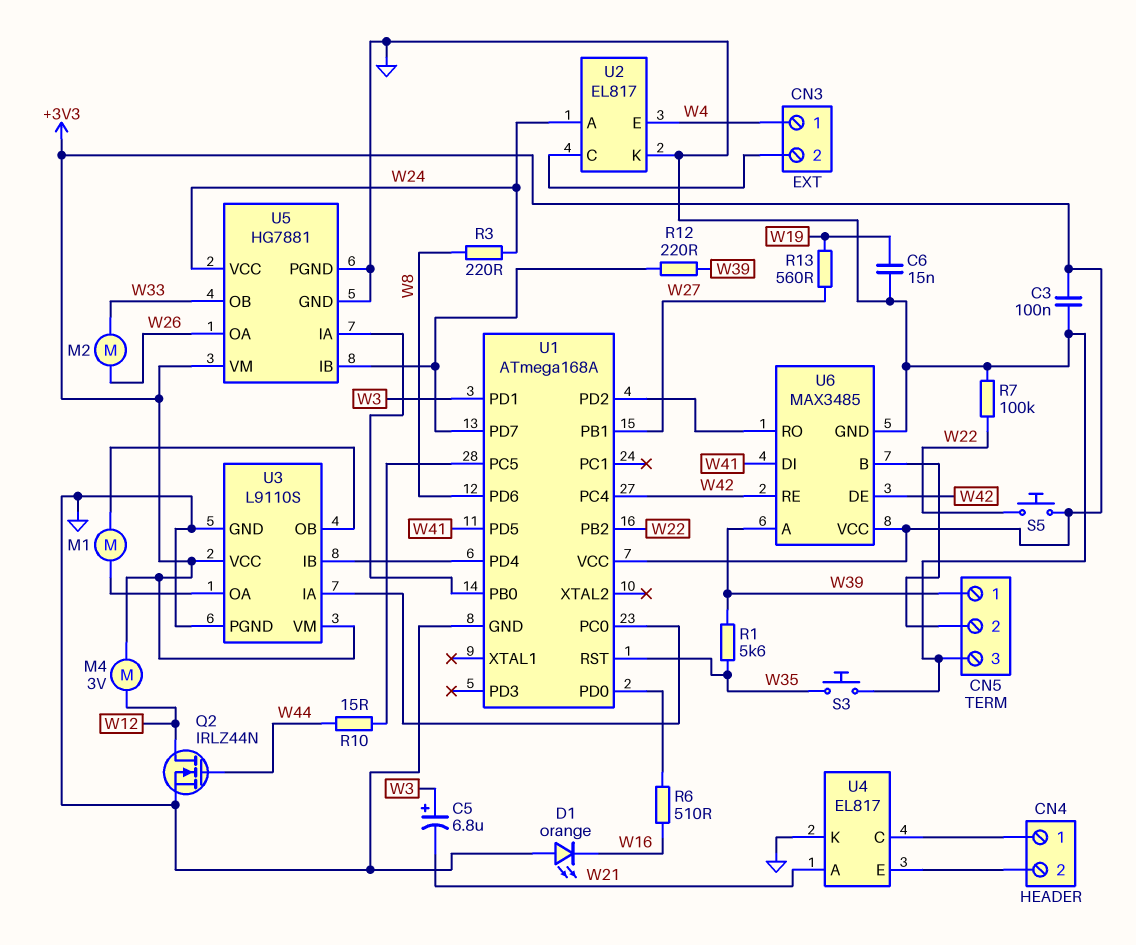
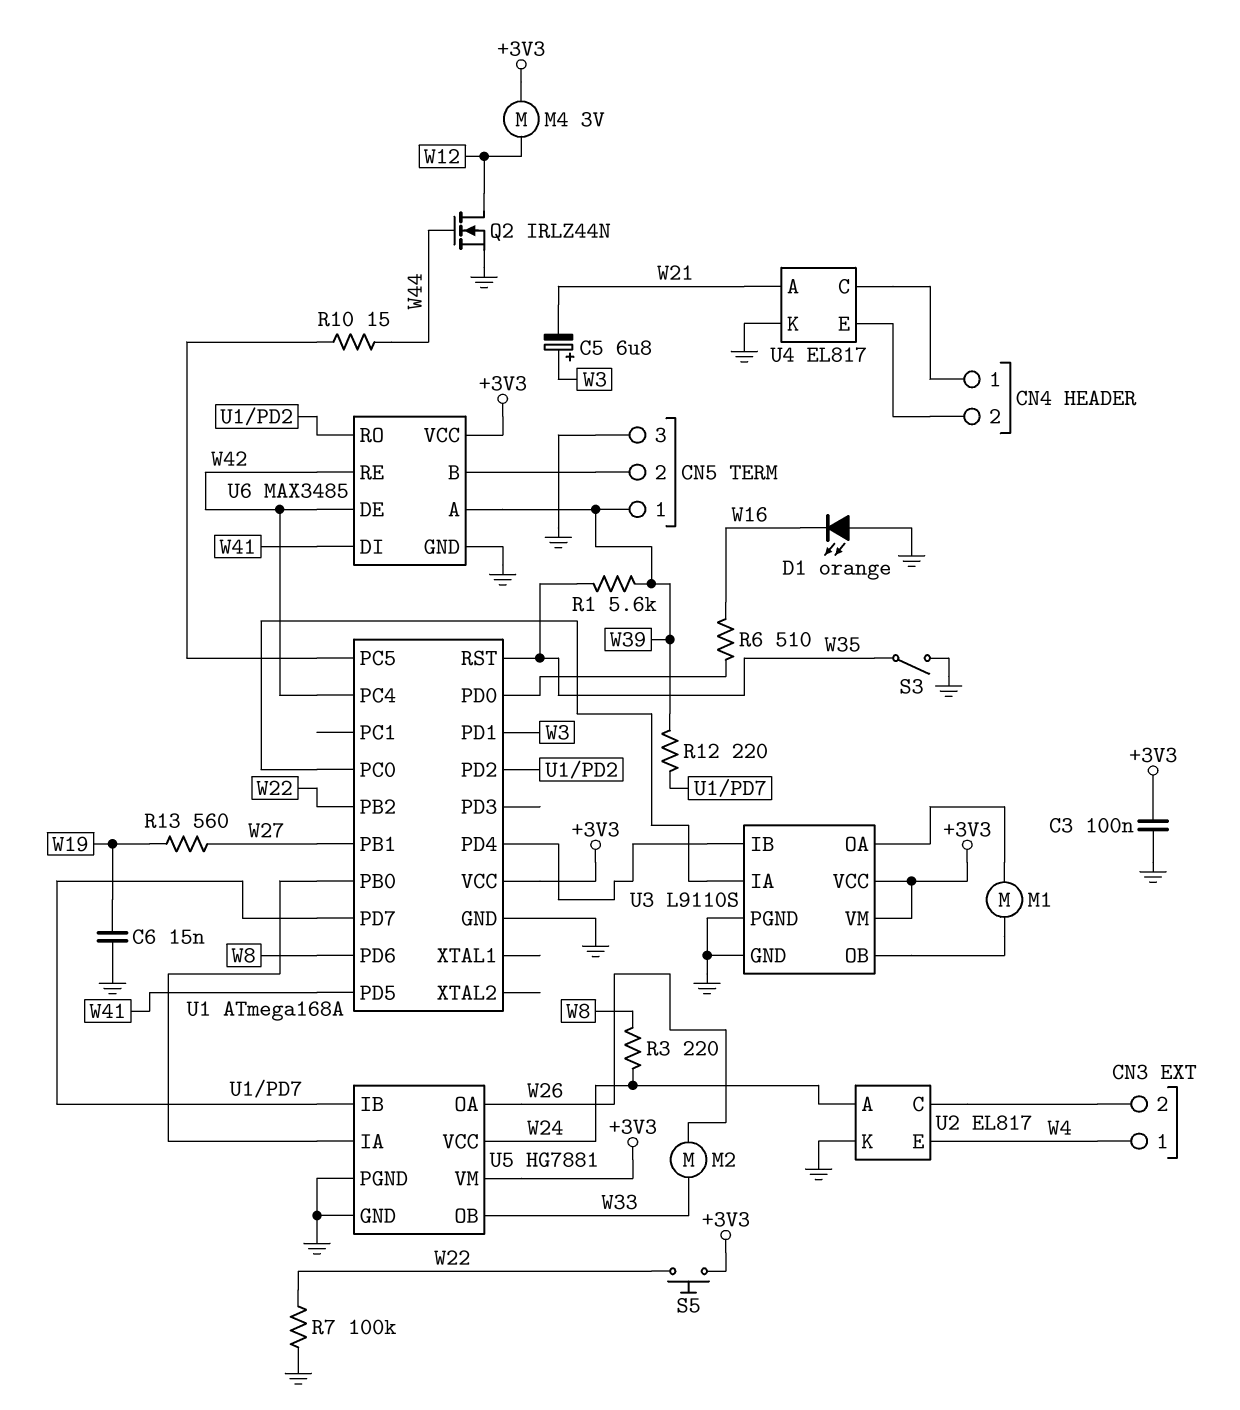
S3: button (GND, W35) -> switch (GND, W35)

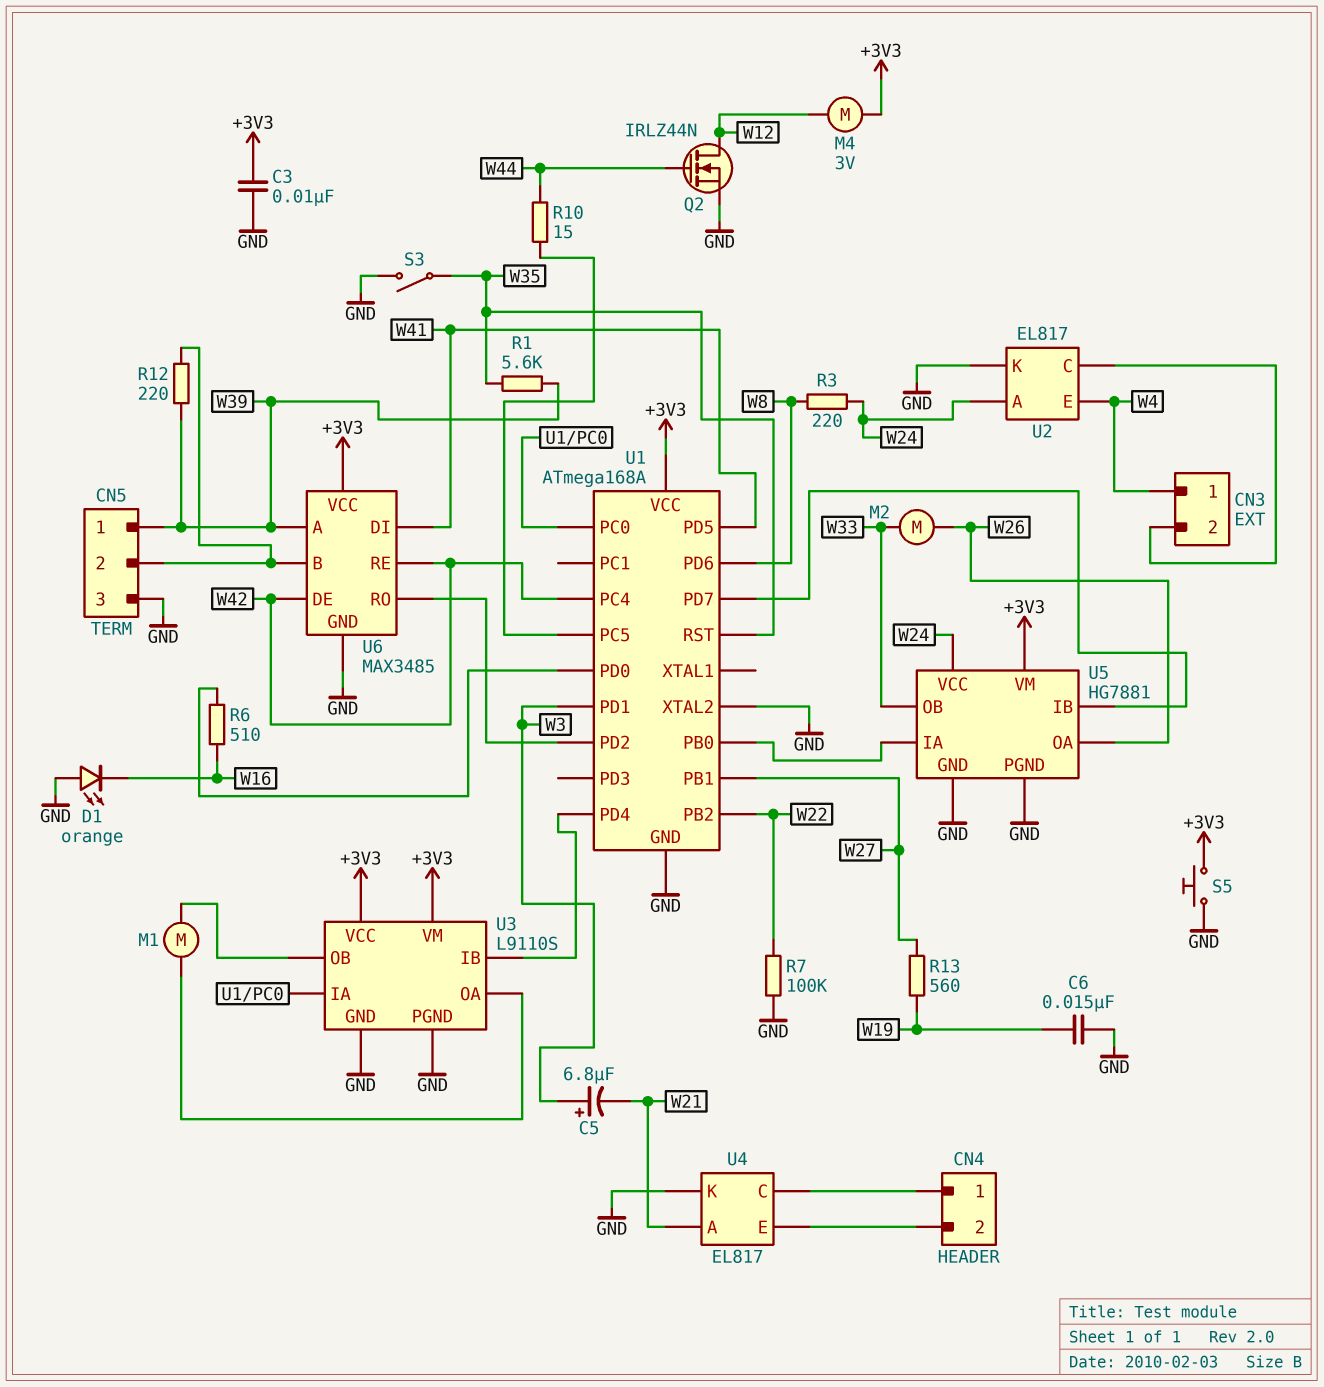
C3: 100nF (+3V3, GND) -> 10nF (+3V3, GND)
R12: 220 (U1/PD7, W39) -> 220 (CN5/2, W39)
S5: button (+3V3, W22) -> button (+3V3, GND)
U1 pin XTAL2: none -> GND

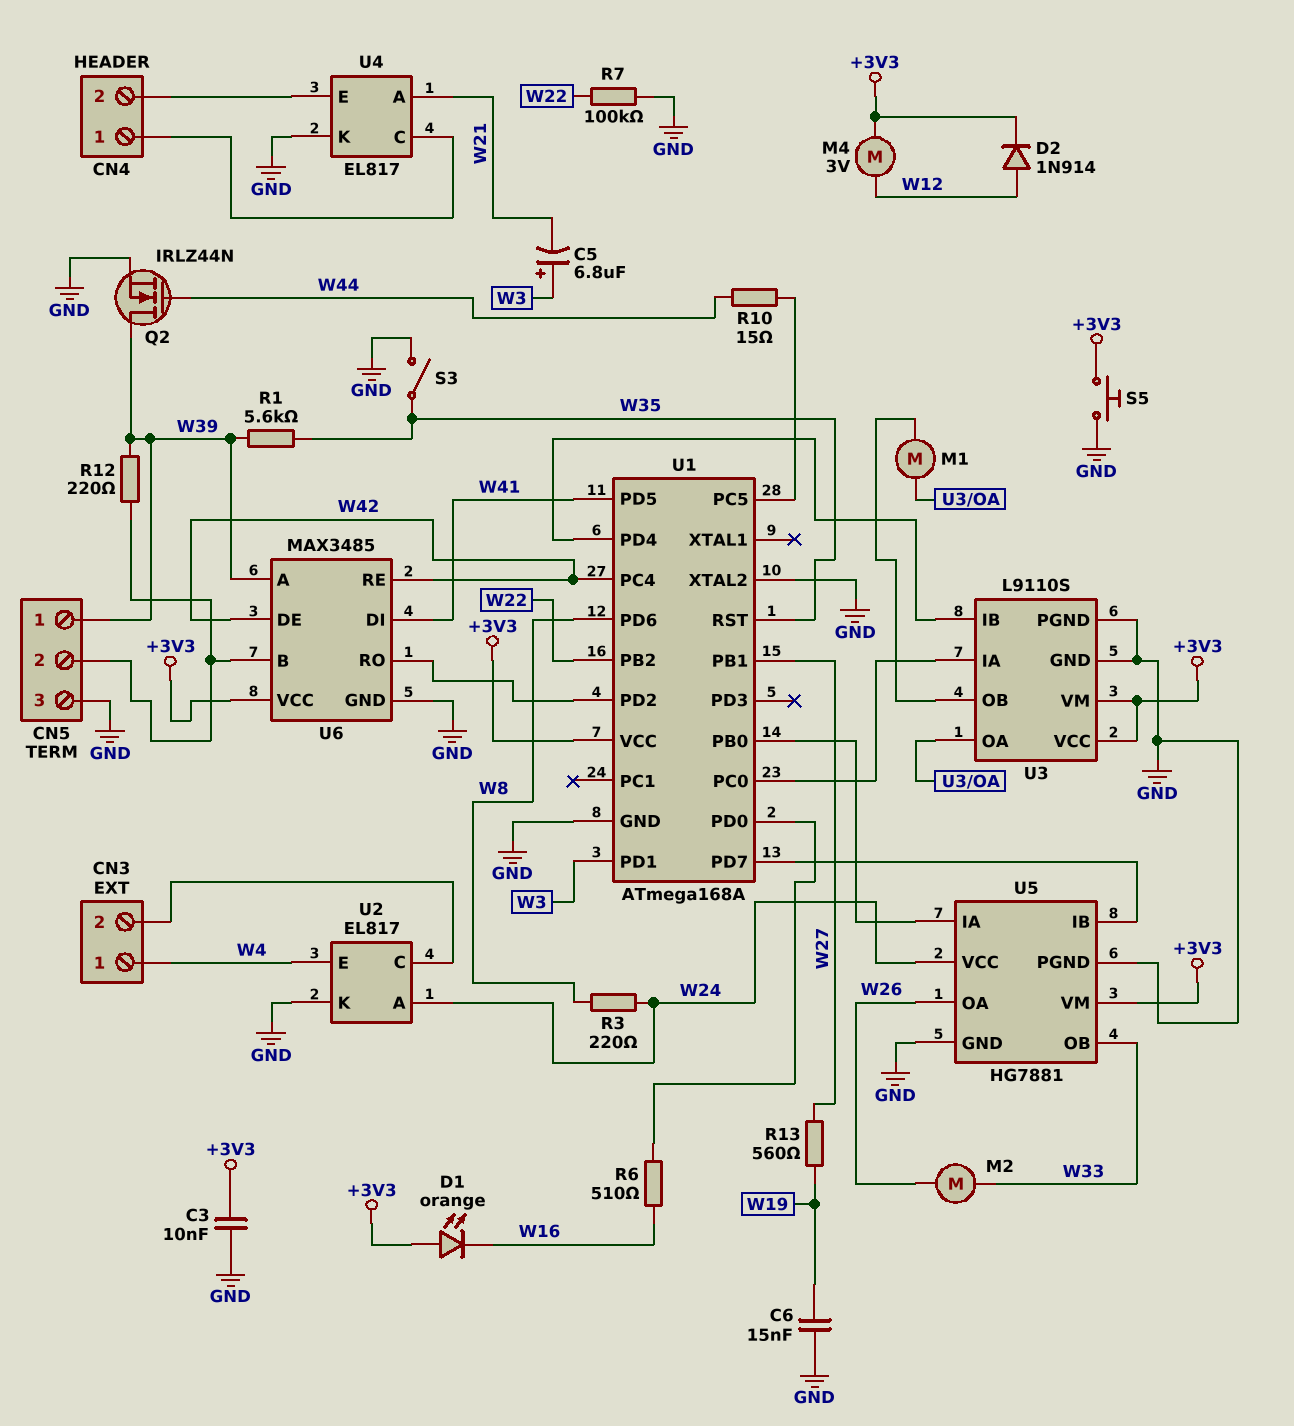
D1: LED orange (A GND, K W16) -> LED orange (A +3V3, K W16)
D2: none -> diode 1N914 (A W12, K +3V3)
Q2: NMOS IRLZ44N (G W44, D W12, S GND) -> NMOS IRLZ44N (G W44, D W39, S GND)

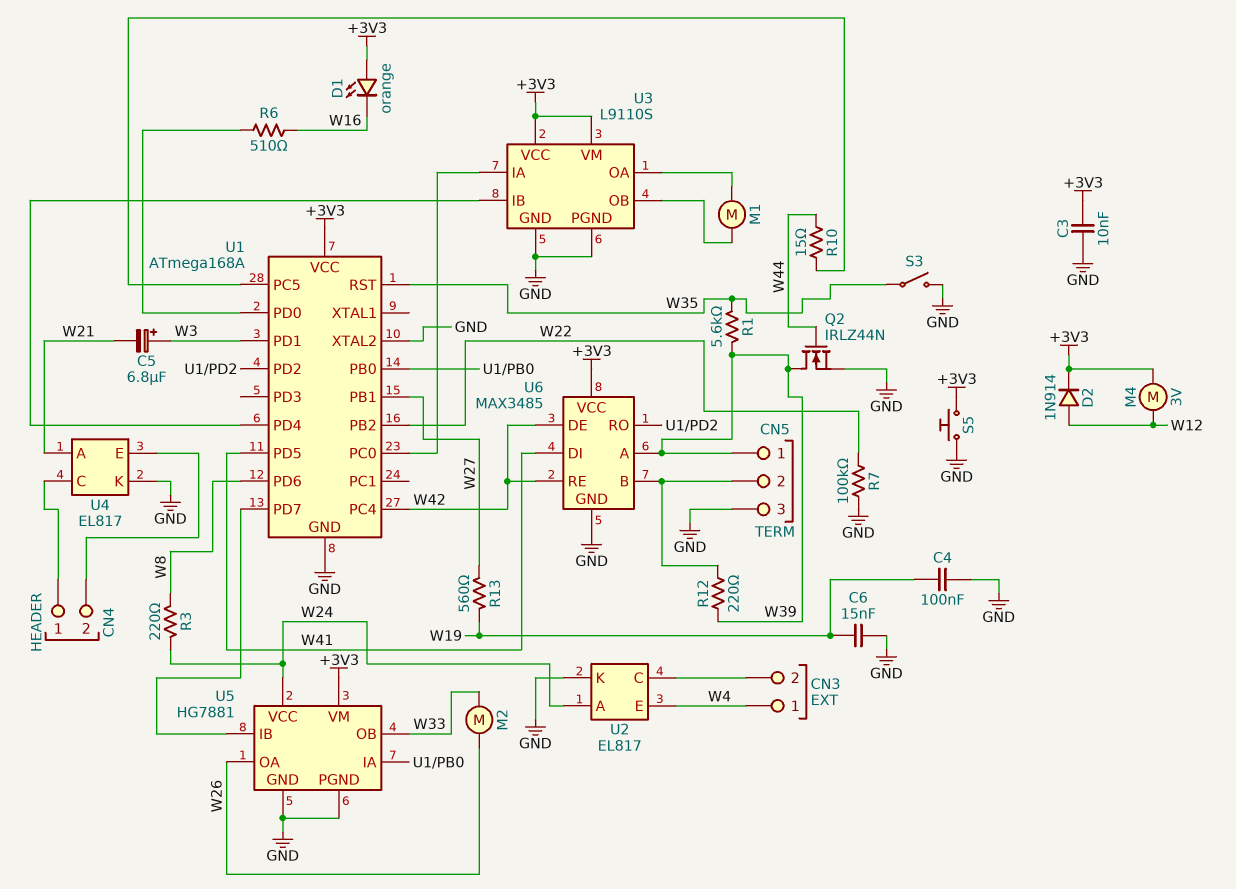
C4: none -> 100nF (GND, W19)

